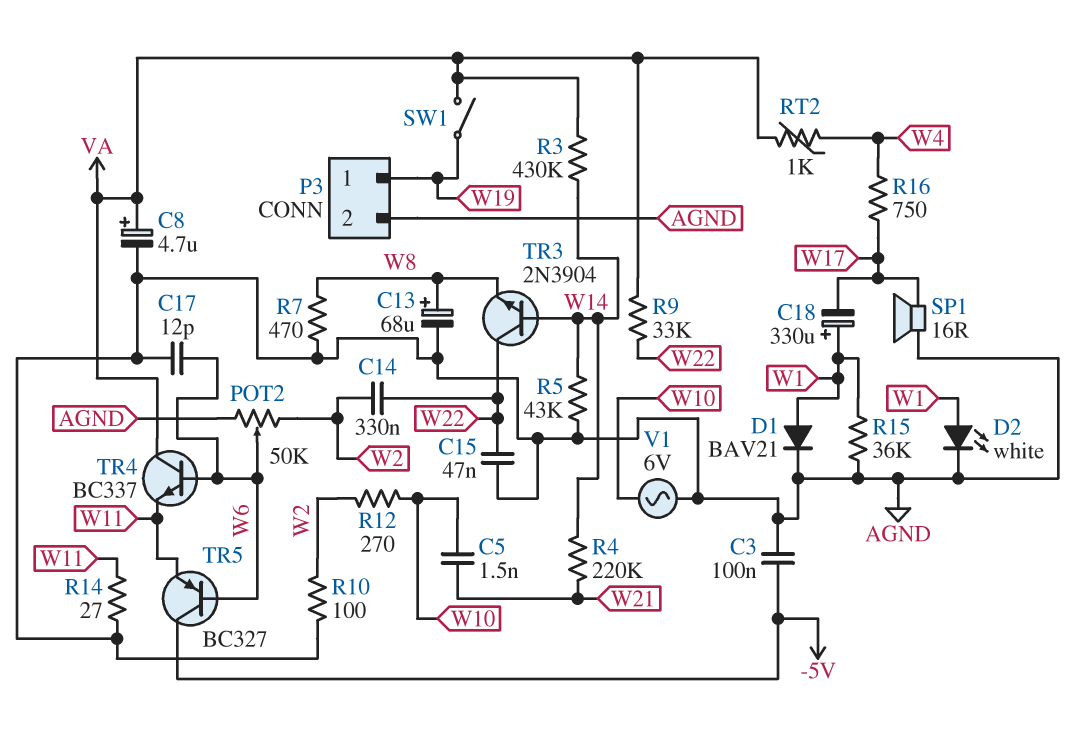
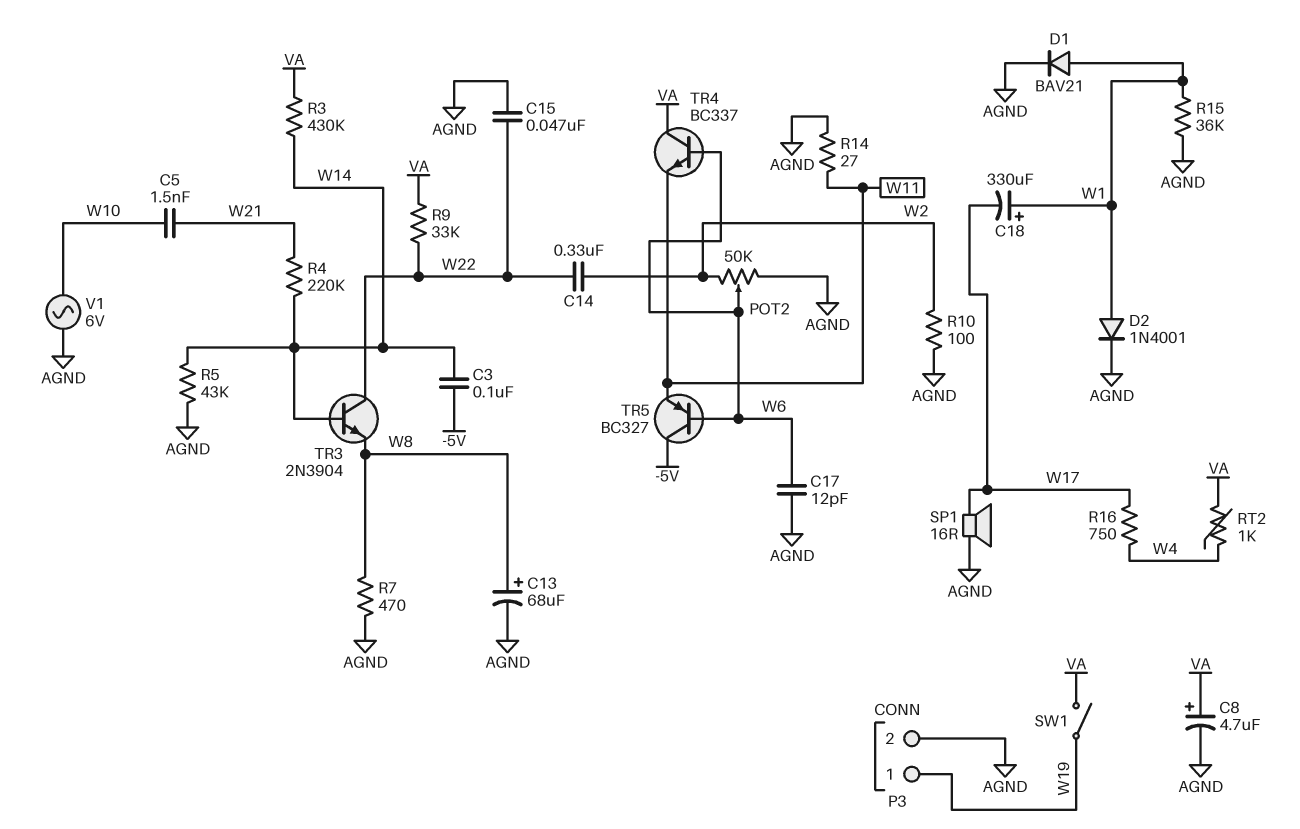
C3: 100nF (-5V, AGND) -> 100nF (-5V, W14)
D2: LED white (A W1, K AGND) -> diode 1N4001 (A W1, K AGND)
R12: 270 (W2, W10) -> none

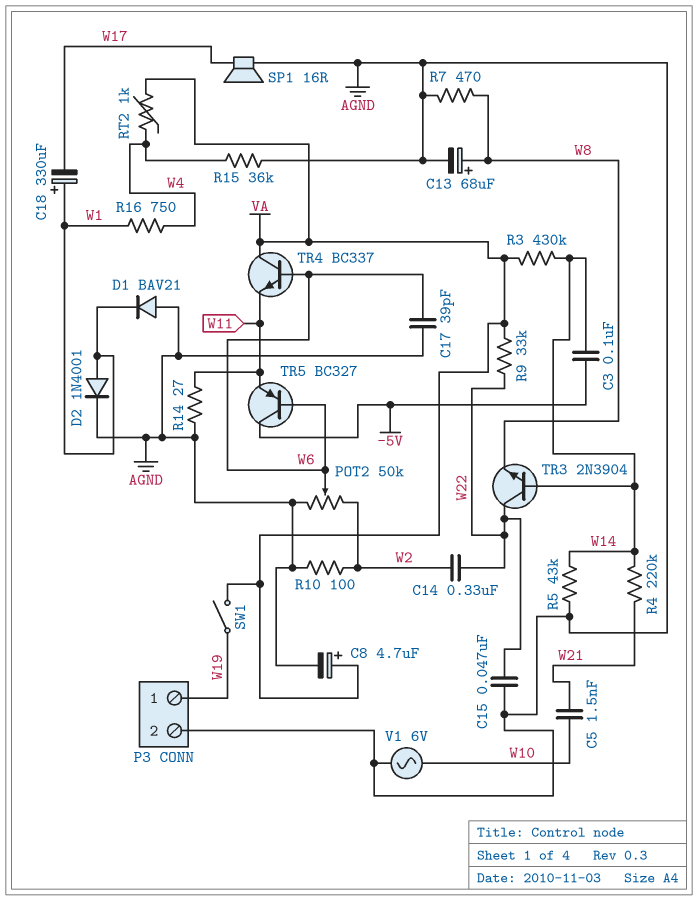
C17: 12pF (AGND, W6) -> 39pF (AGND, W6)
D1: diode BAV21 (A W1, K AGND) -> diode BAV21 (A AGND, K W1)
R15: 36k (AGND, W1) -> 36k (AGND, W4)
R16: 750 (W4, W17) -> 750 (W1, W4)

